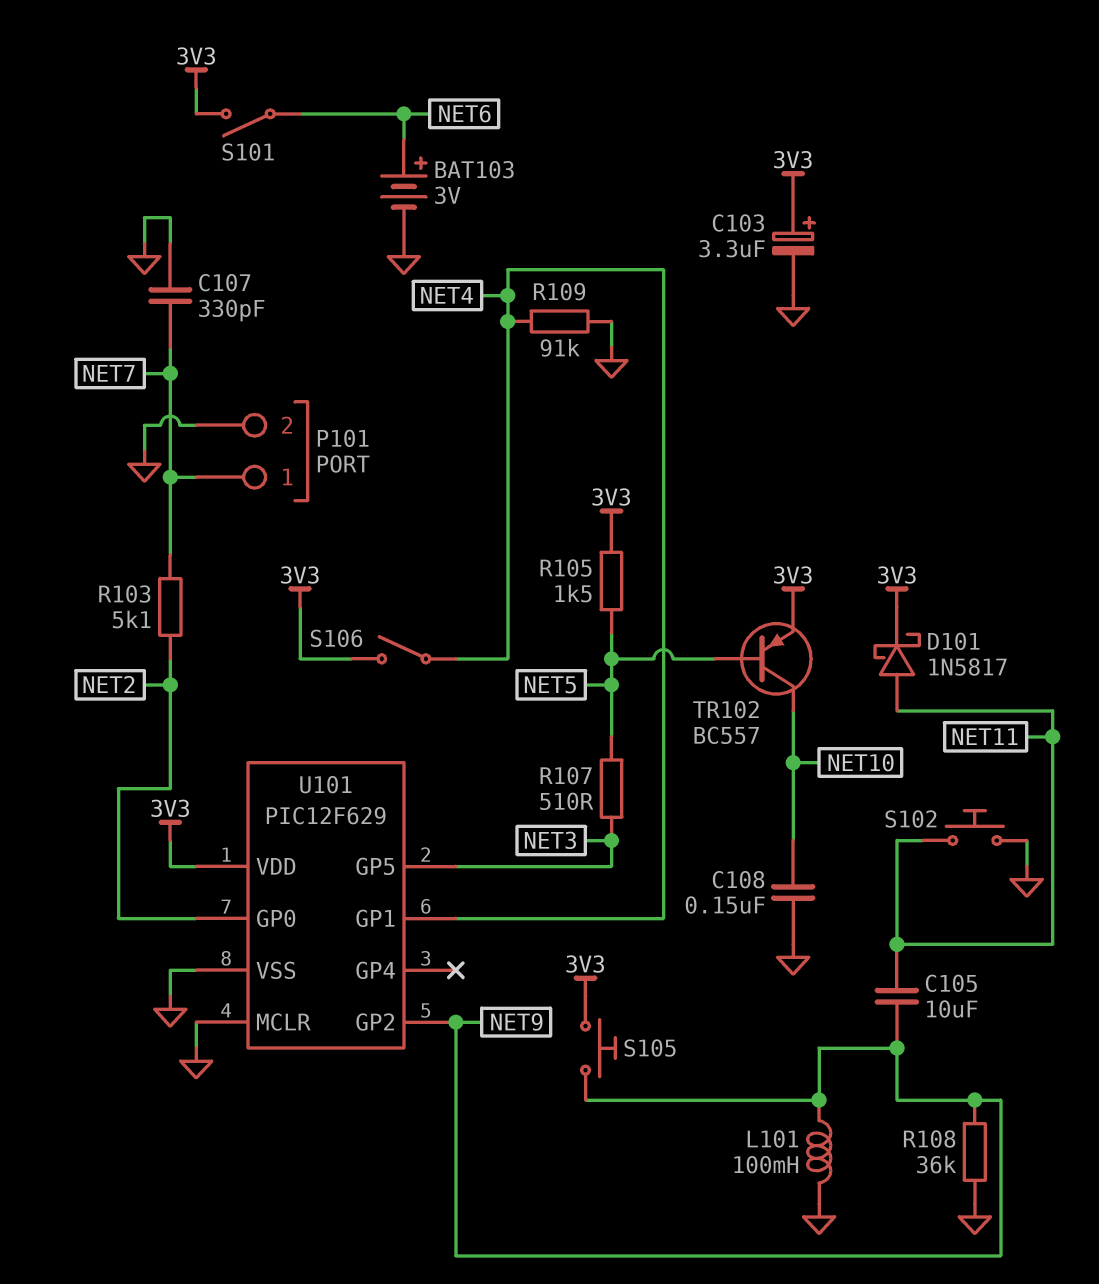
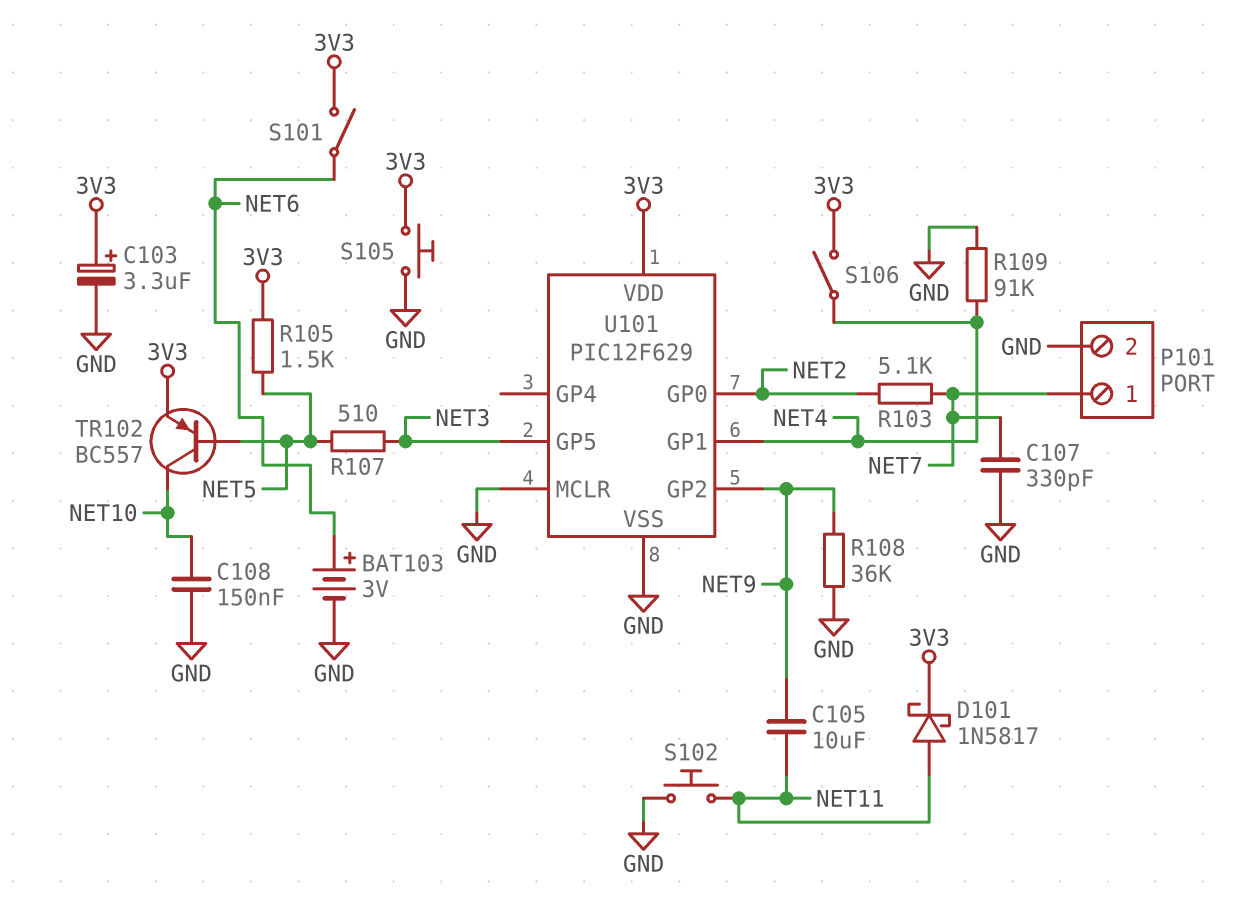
L101: 100mH (GND, NET9) -> none
S105: button (3V3, NET9) -> button (3V3, GND)

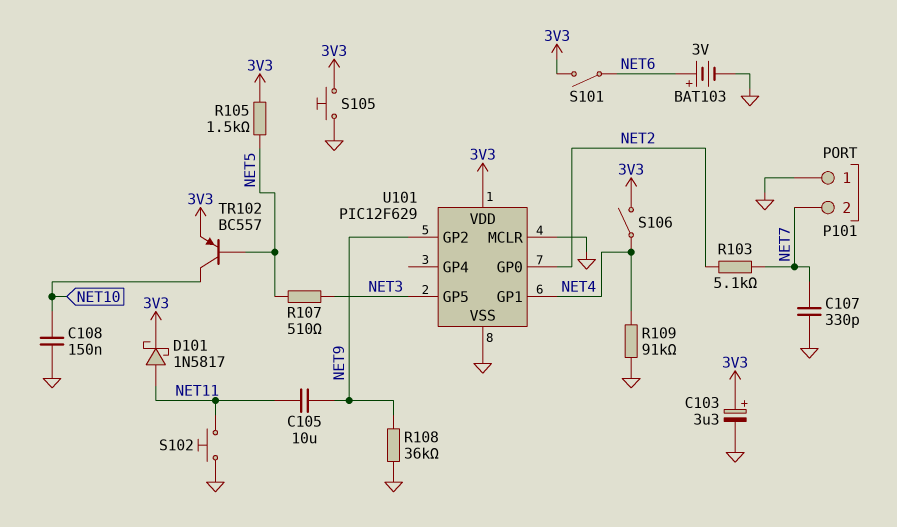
P101 pin 1: NET7 -> GND
P101 pin 2: GND -> NET7

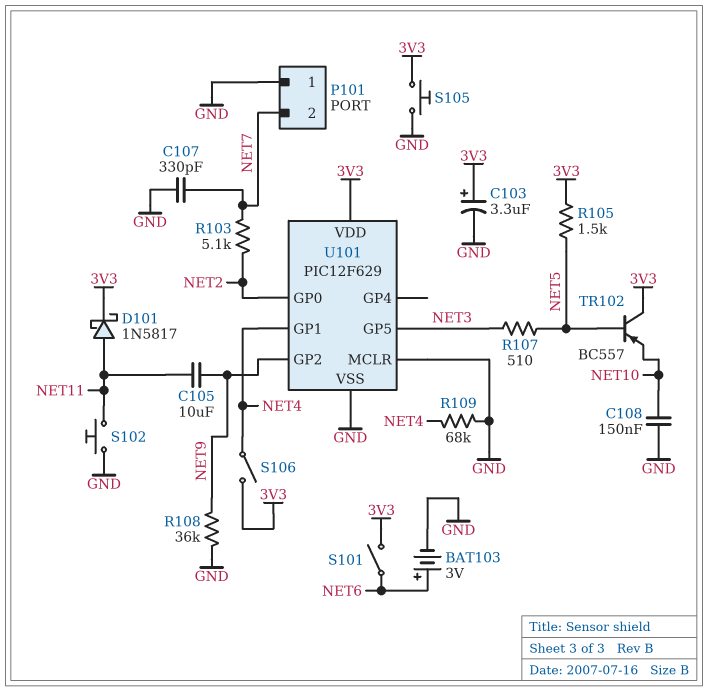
R109: 91k (GND, NET4) -> 68k (GND, NET4)
TR102: PNP BC557 (B NET5, C NET10, E 3V3) -> PNP BC557 (B NET5, C 3V3, E NET10)

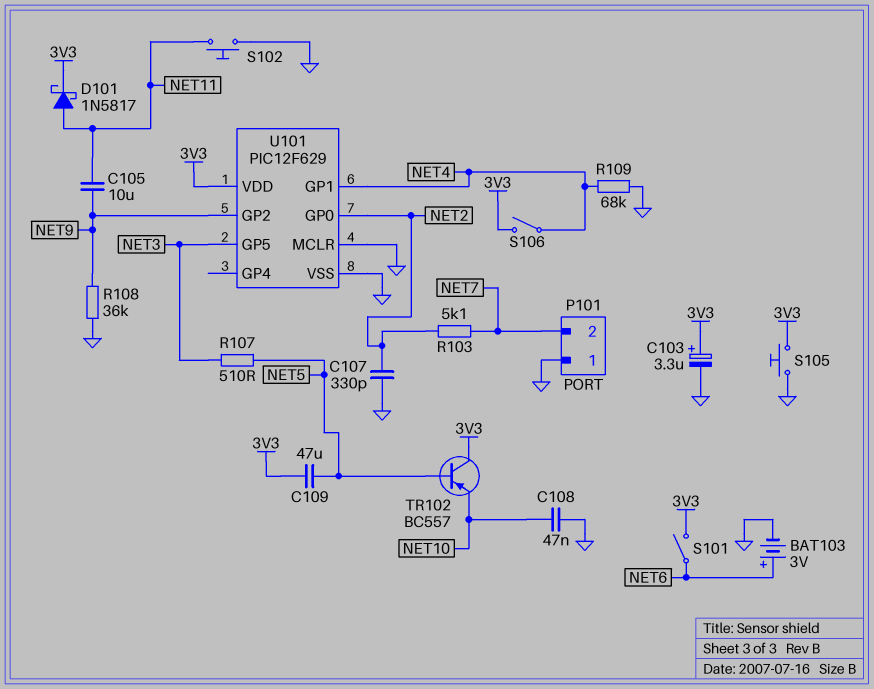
C107: 330pF (GND, NET7) -> 330pF (GND, NET2)
C108: 150nF (GND, NET10) -> 47nF (GND, NET10)
C109: none -> 47uF (3V3, NET5)
R105: 1.5k (3V3, NET5) -> none

